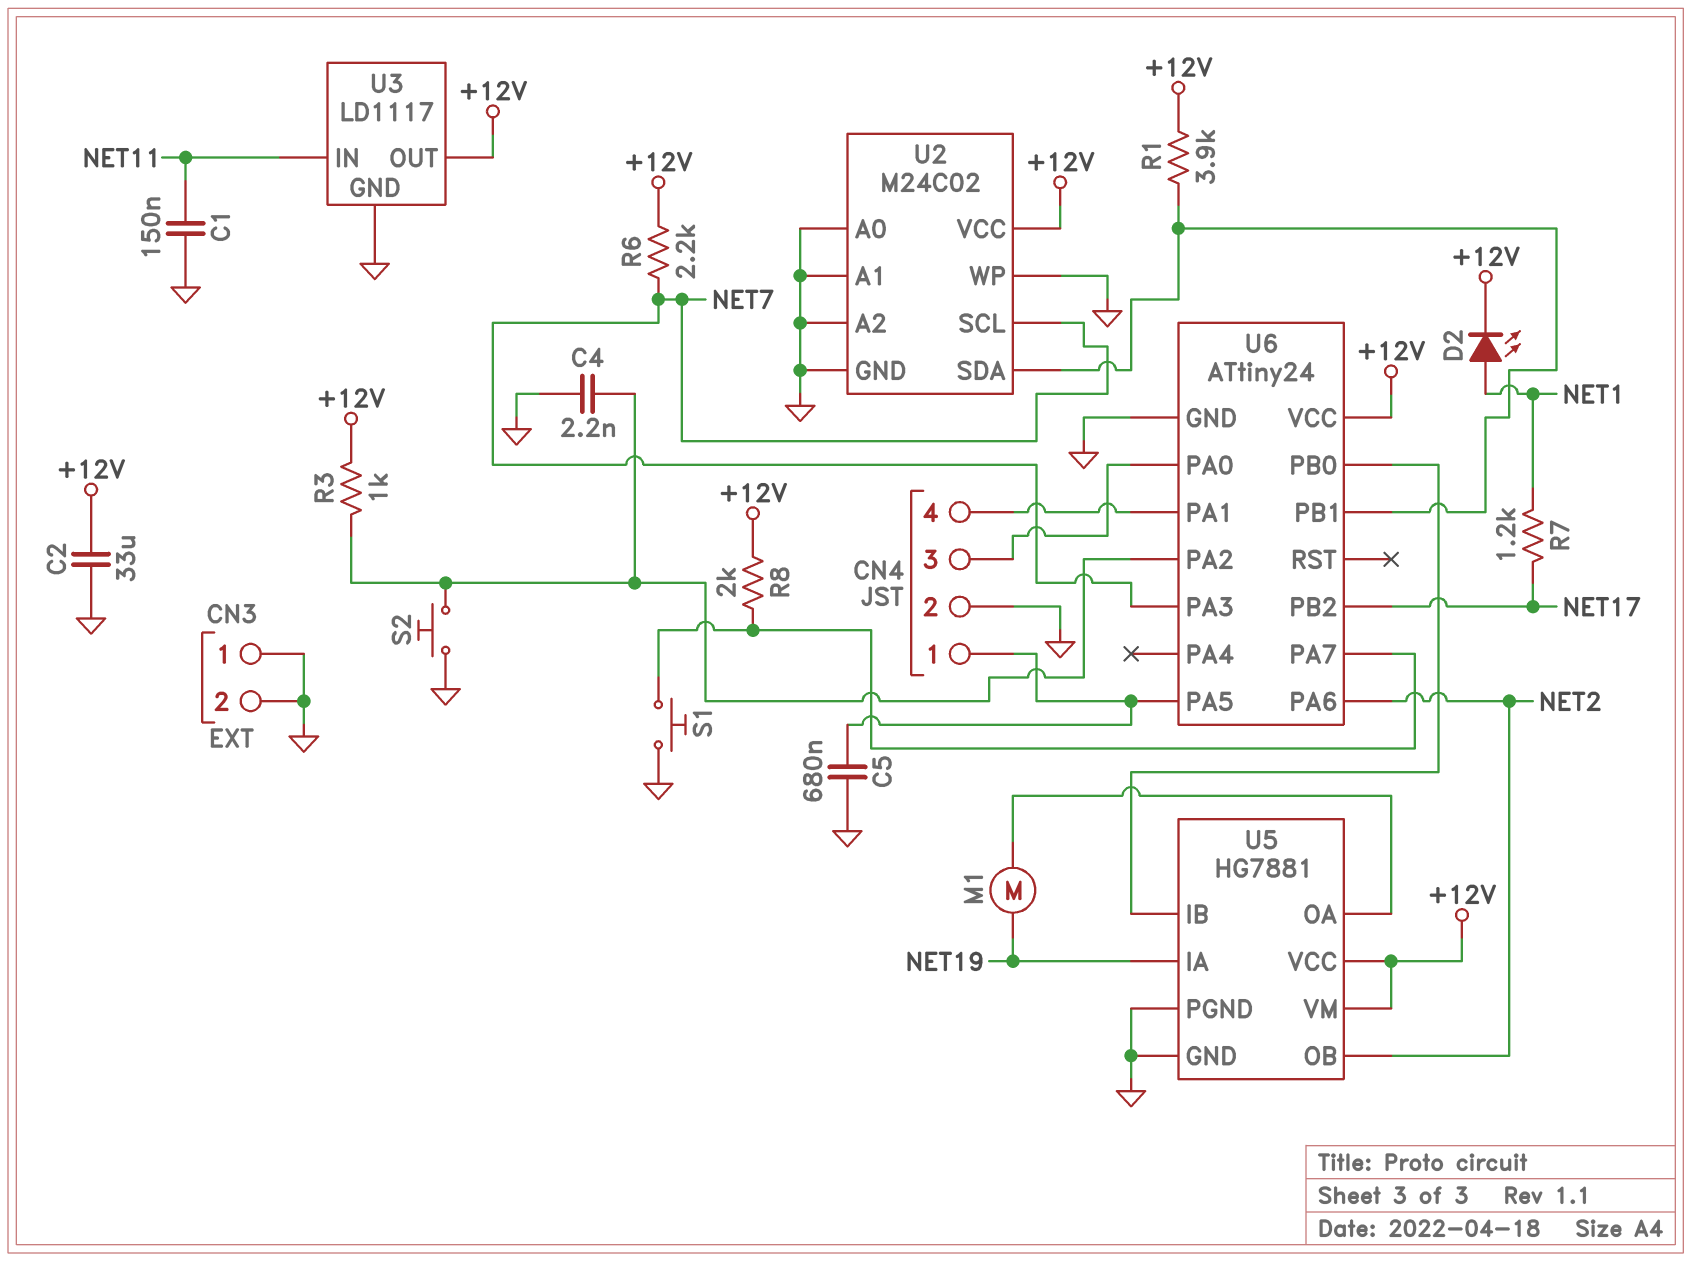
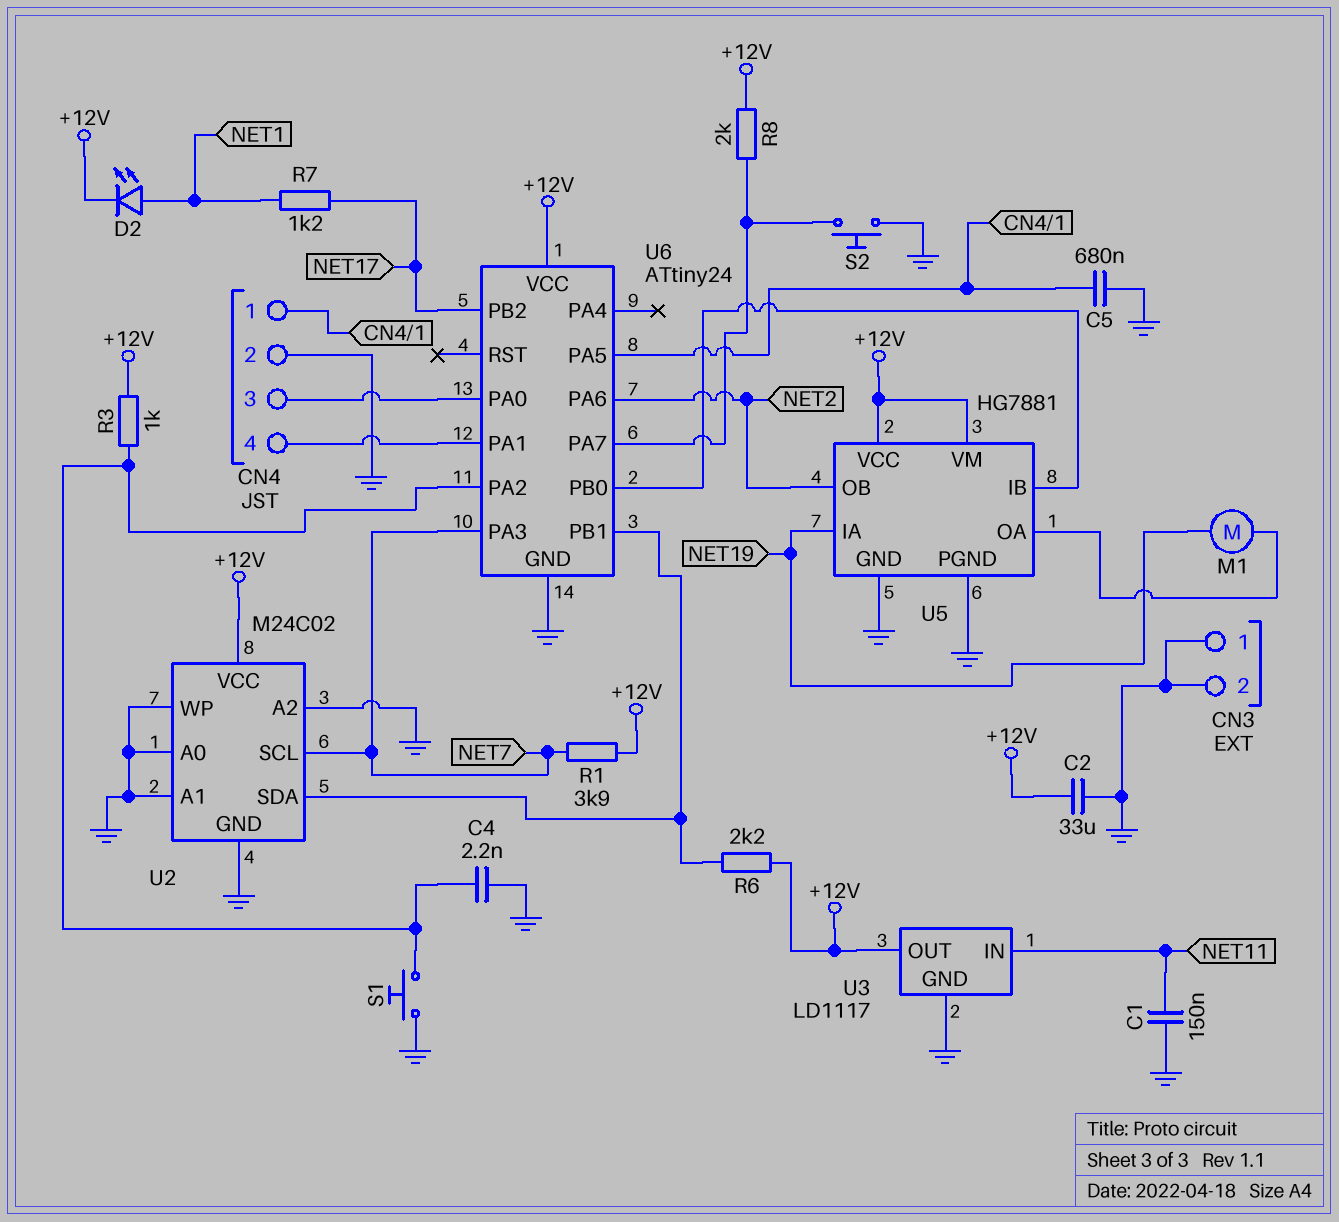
R1: 3.9k (+12V, U2/SDA) -> 3.9k (+12V, NET7)
R6: 2.2k (+12V, NET7) -> 2.2k (+12V, U2/SDA)
S1: button (GND, U6/PA7) -> button (GND, U6/PA2)
S2: button (GND, U6/PA2) -> button (GND, U6/PA7)

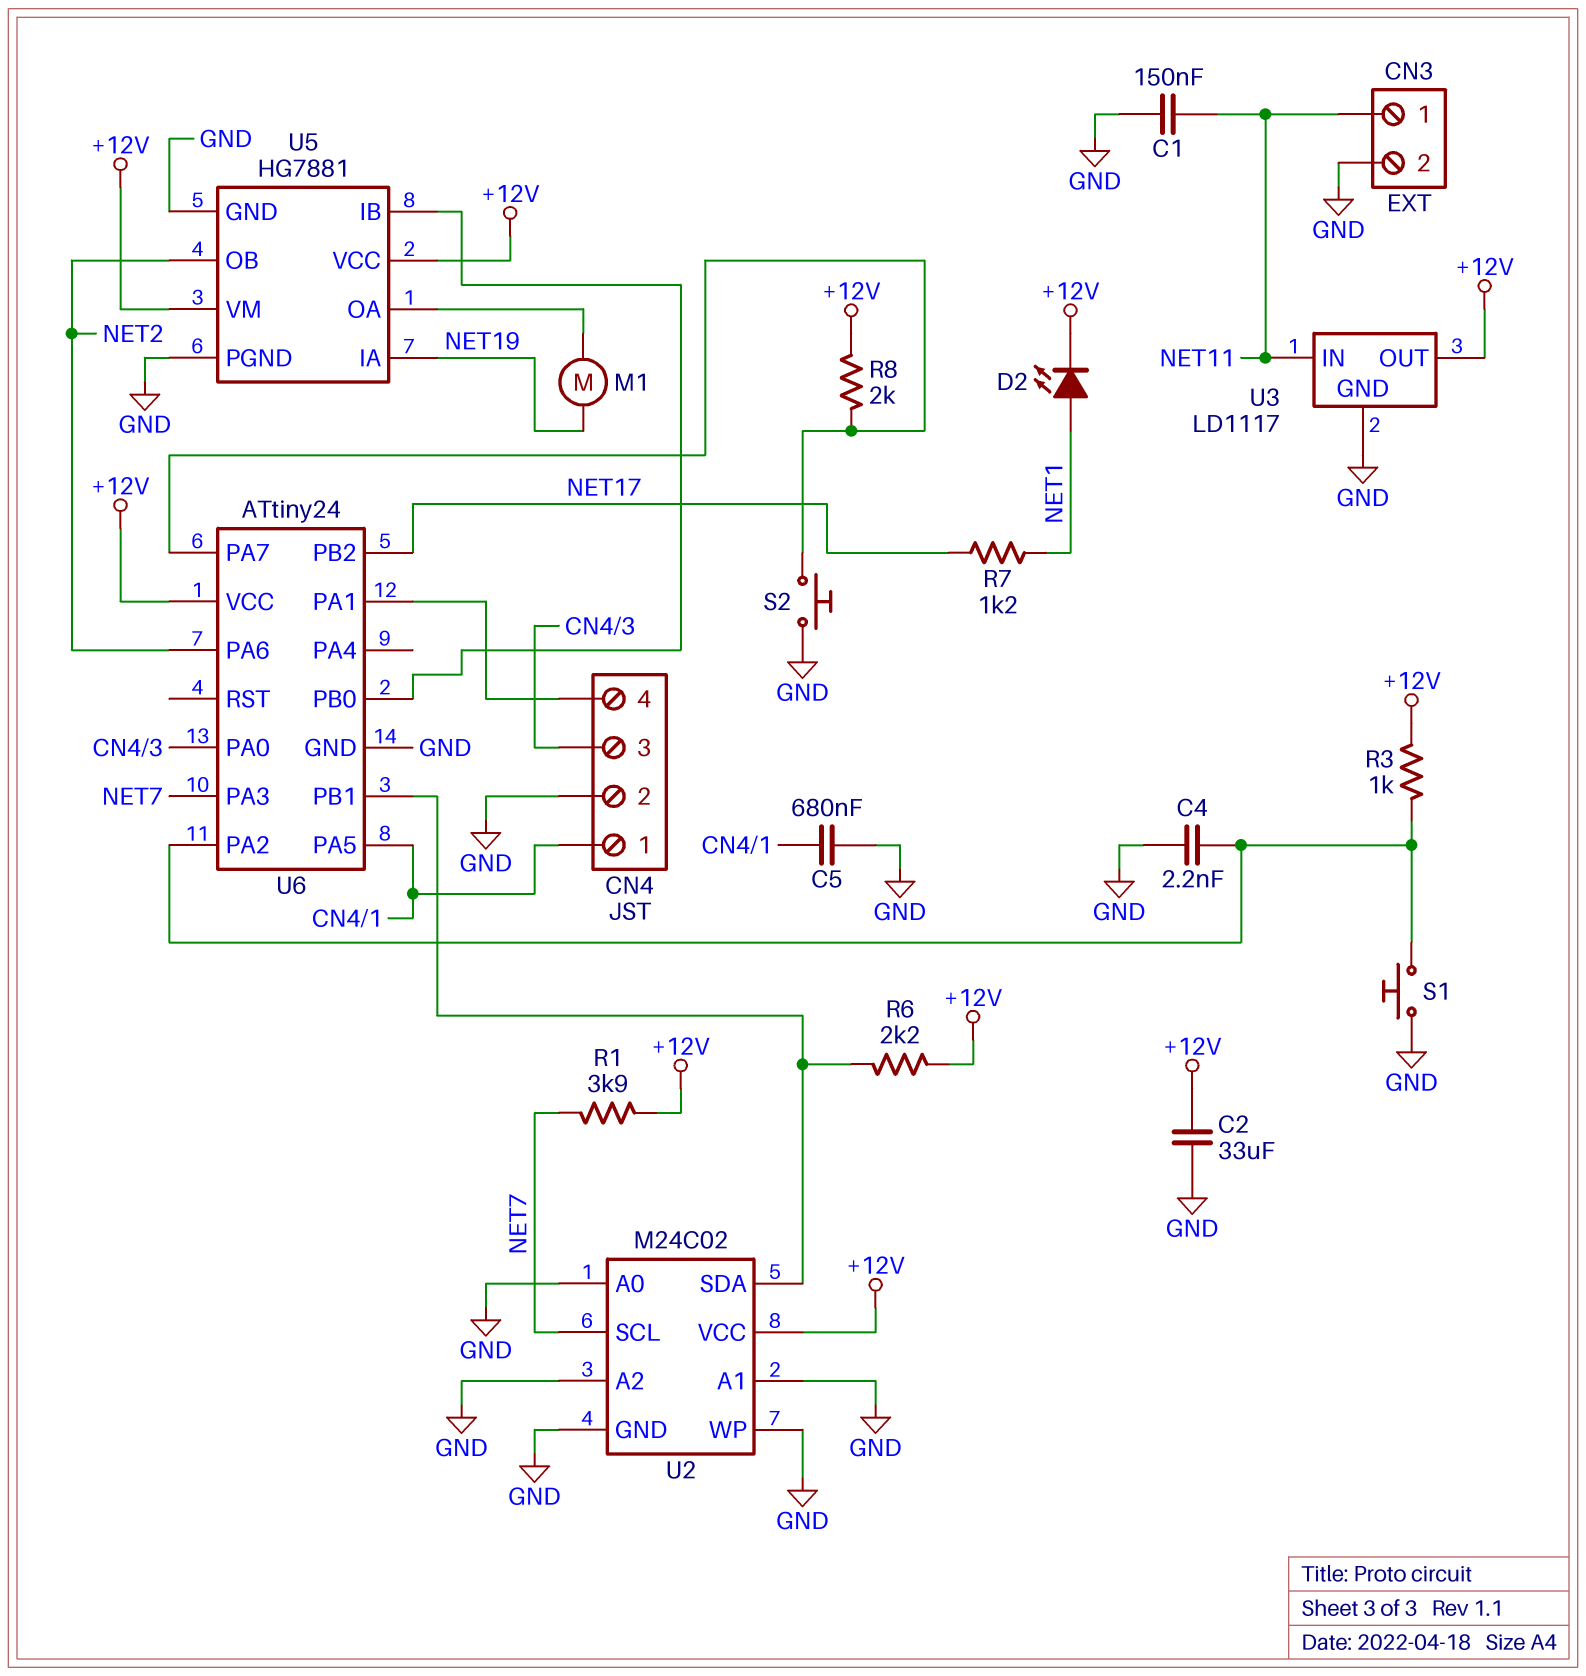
CN3 pin 1: GND -> NET11

